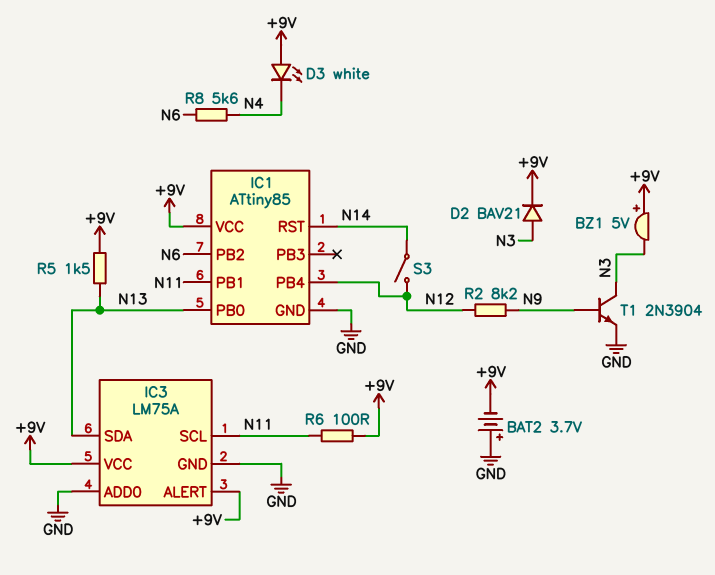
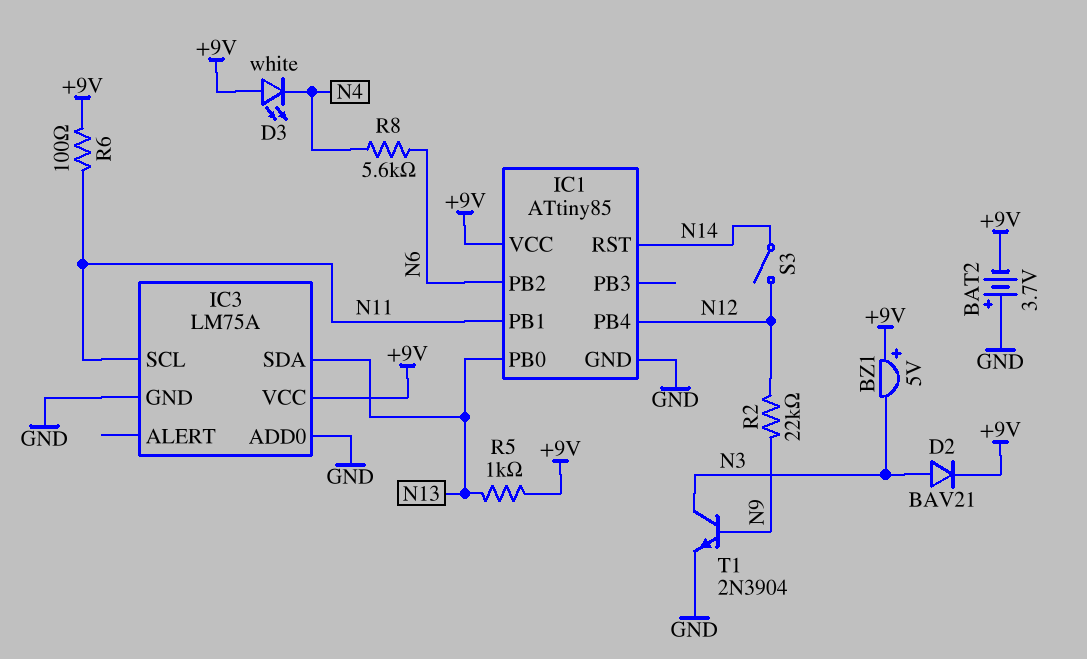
IC3 pin ALERT: +9V -> none
R2: 8.2k (N9, N12) -> 22k (N9, N12)
R5: 1.5k (+9V, N13) -> 1k (+9V, N13)

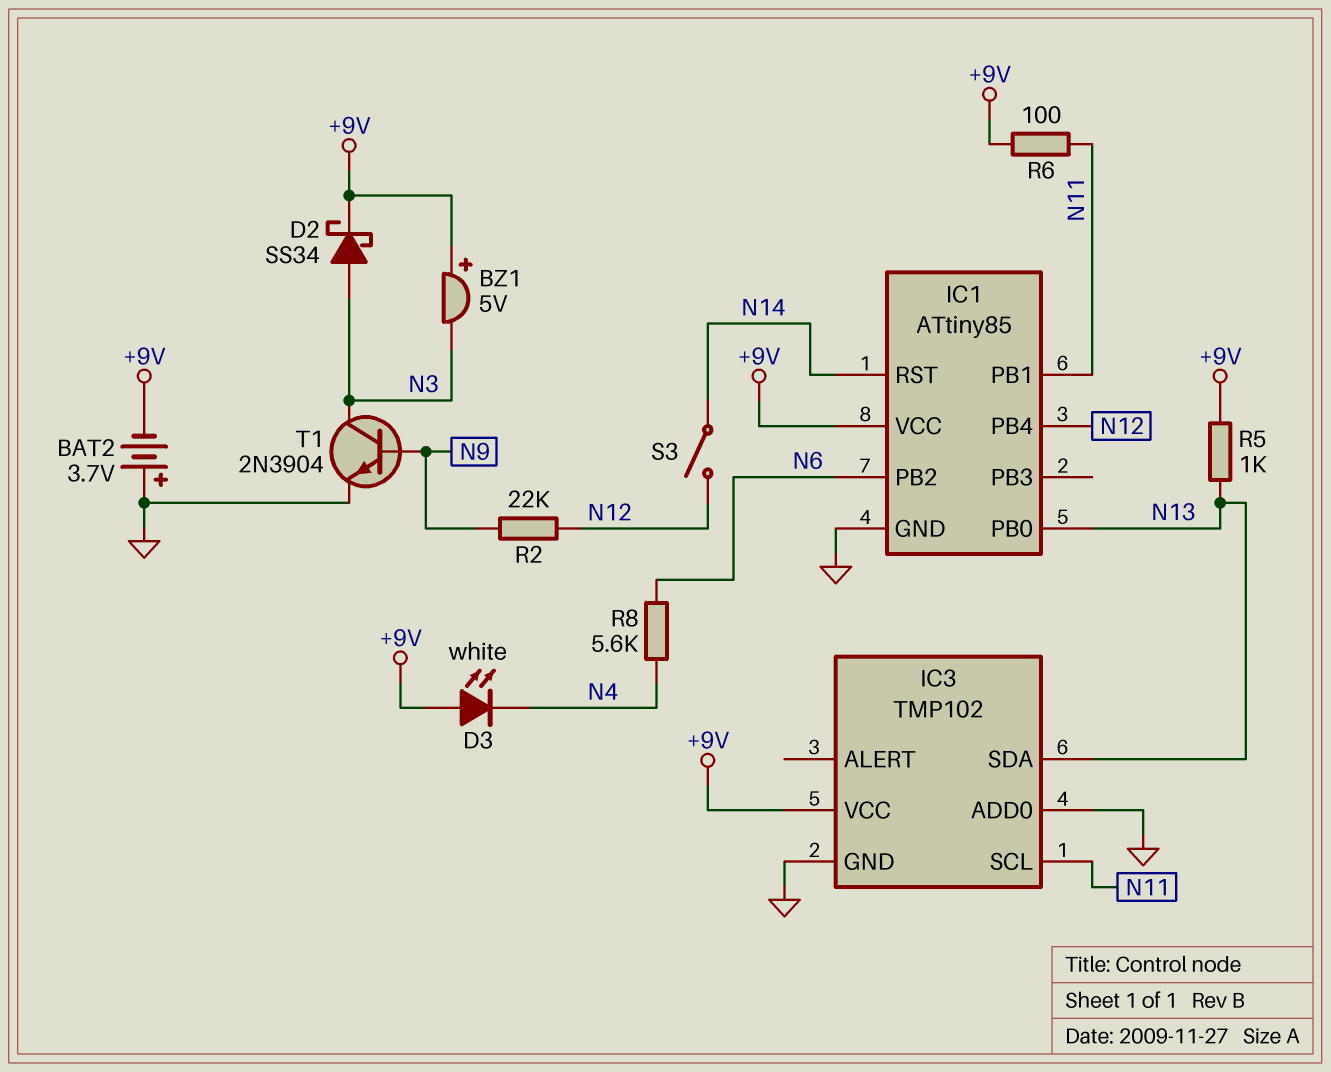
D2: diode BAV21 (A N3, K +9V) -> schottky SS34 (A N3, K +9V)
IC3: LM75A -> TMP102

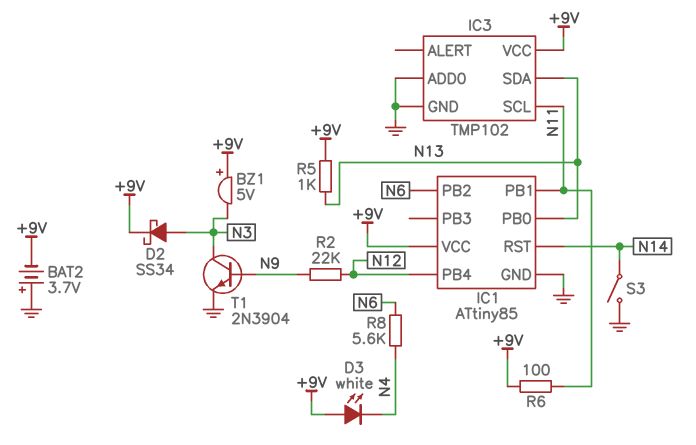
S3: switch (N12, N14) -> switch (GND, N14)

